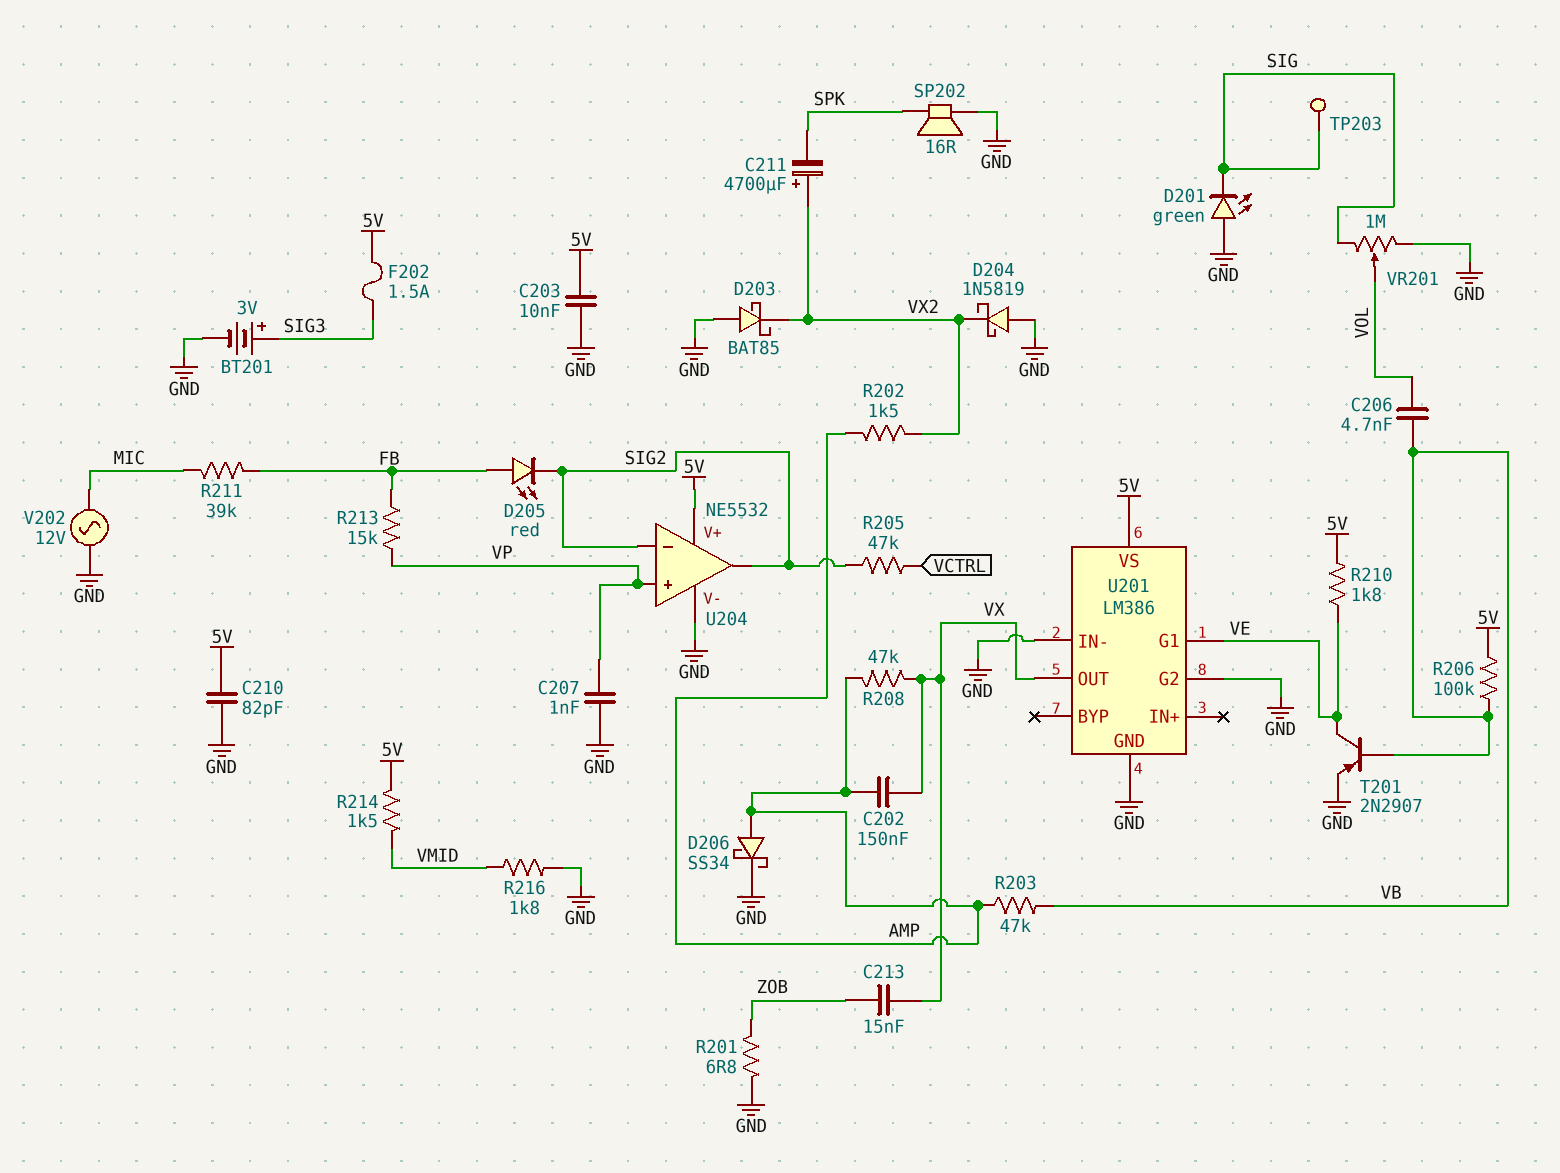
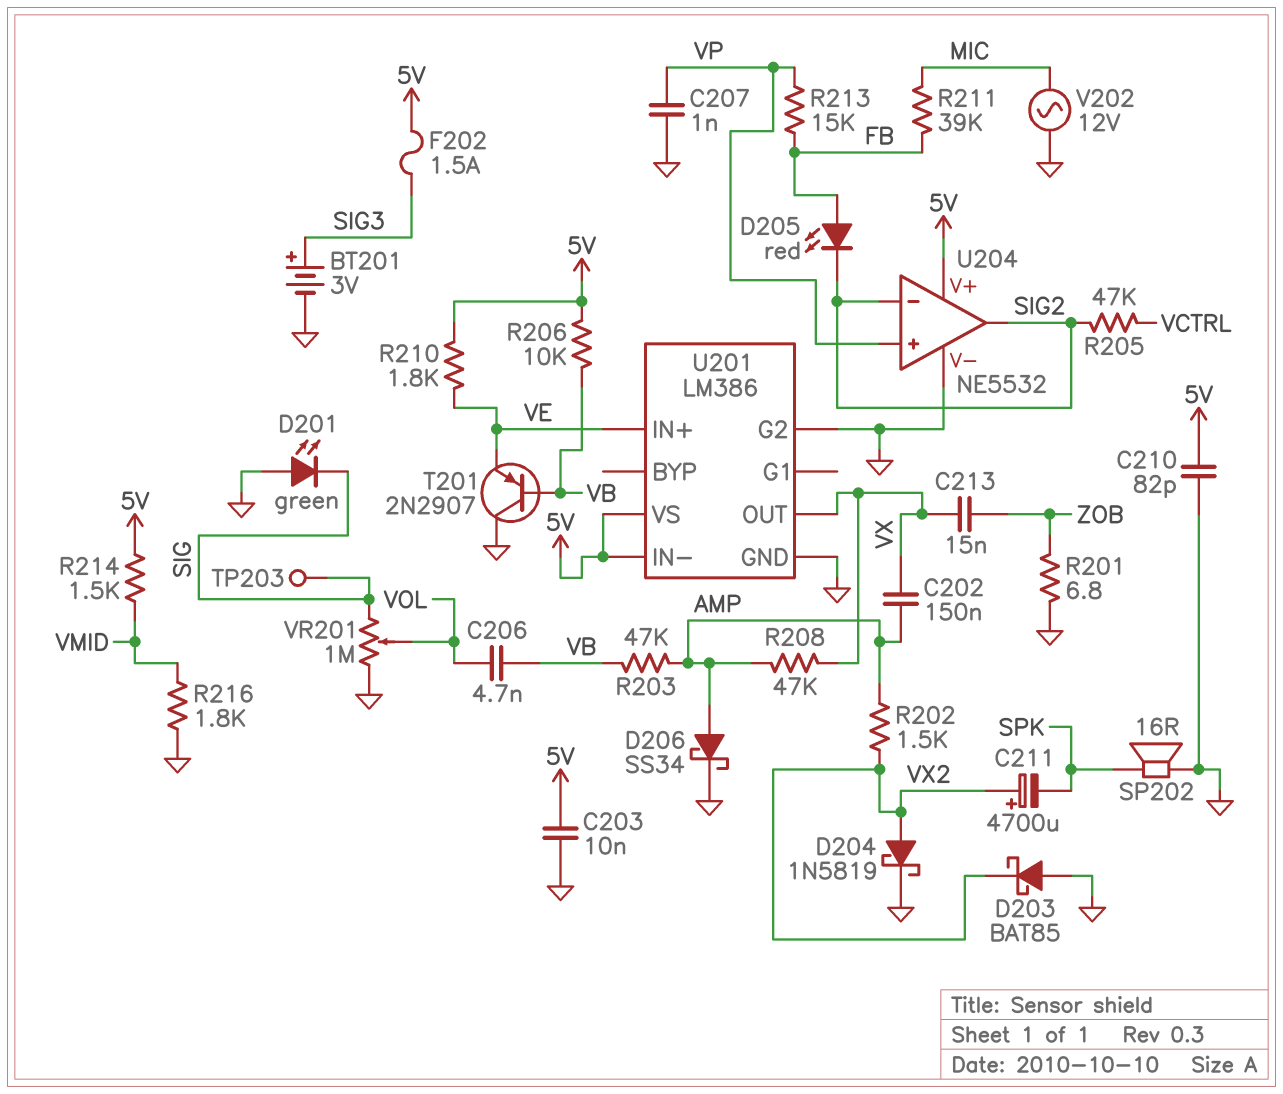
D204: schottky 1N5819 (A GND, K VX2) -> schottky 1N5819 (A VX2, K GND)
R206: 100k (5V, VB) -> 10k (5V, VB)
T201: PNP 2N2907 (B VB, C VE, E GND) -> PNP 2N2907 (B VB, C GND, E VE)
U201 pin G1: VE -> none
U201 pin IN+: none -> VE
U201 pin IN-: GND -> 5V

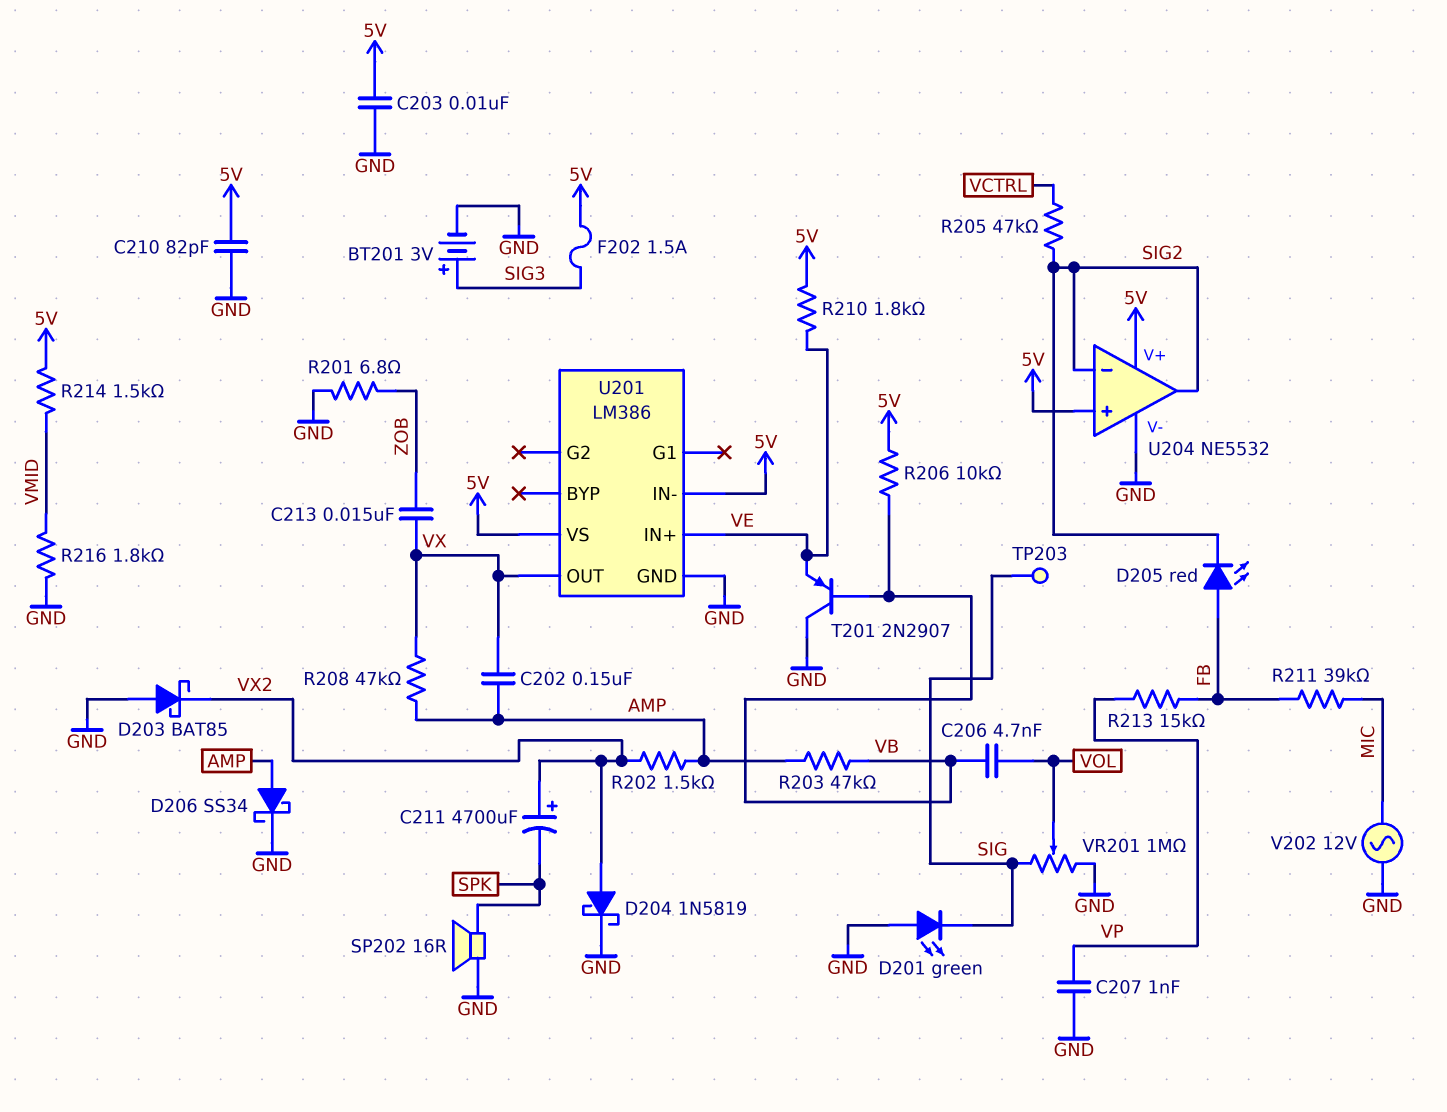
U201 pin G2: GND -> none
U204 pin in+: VP -> 5V

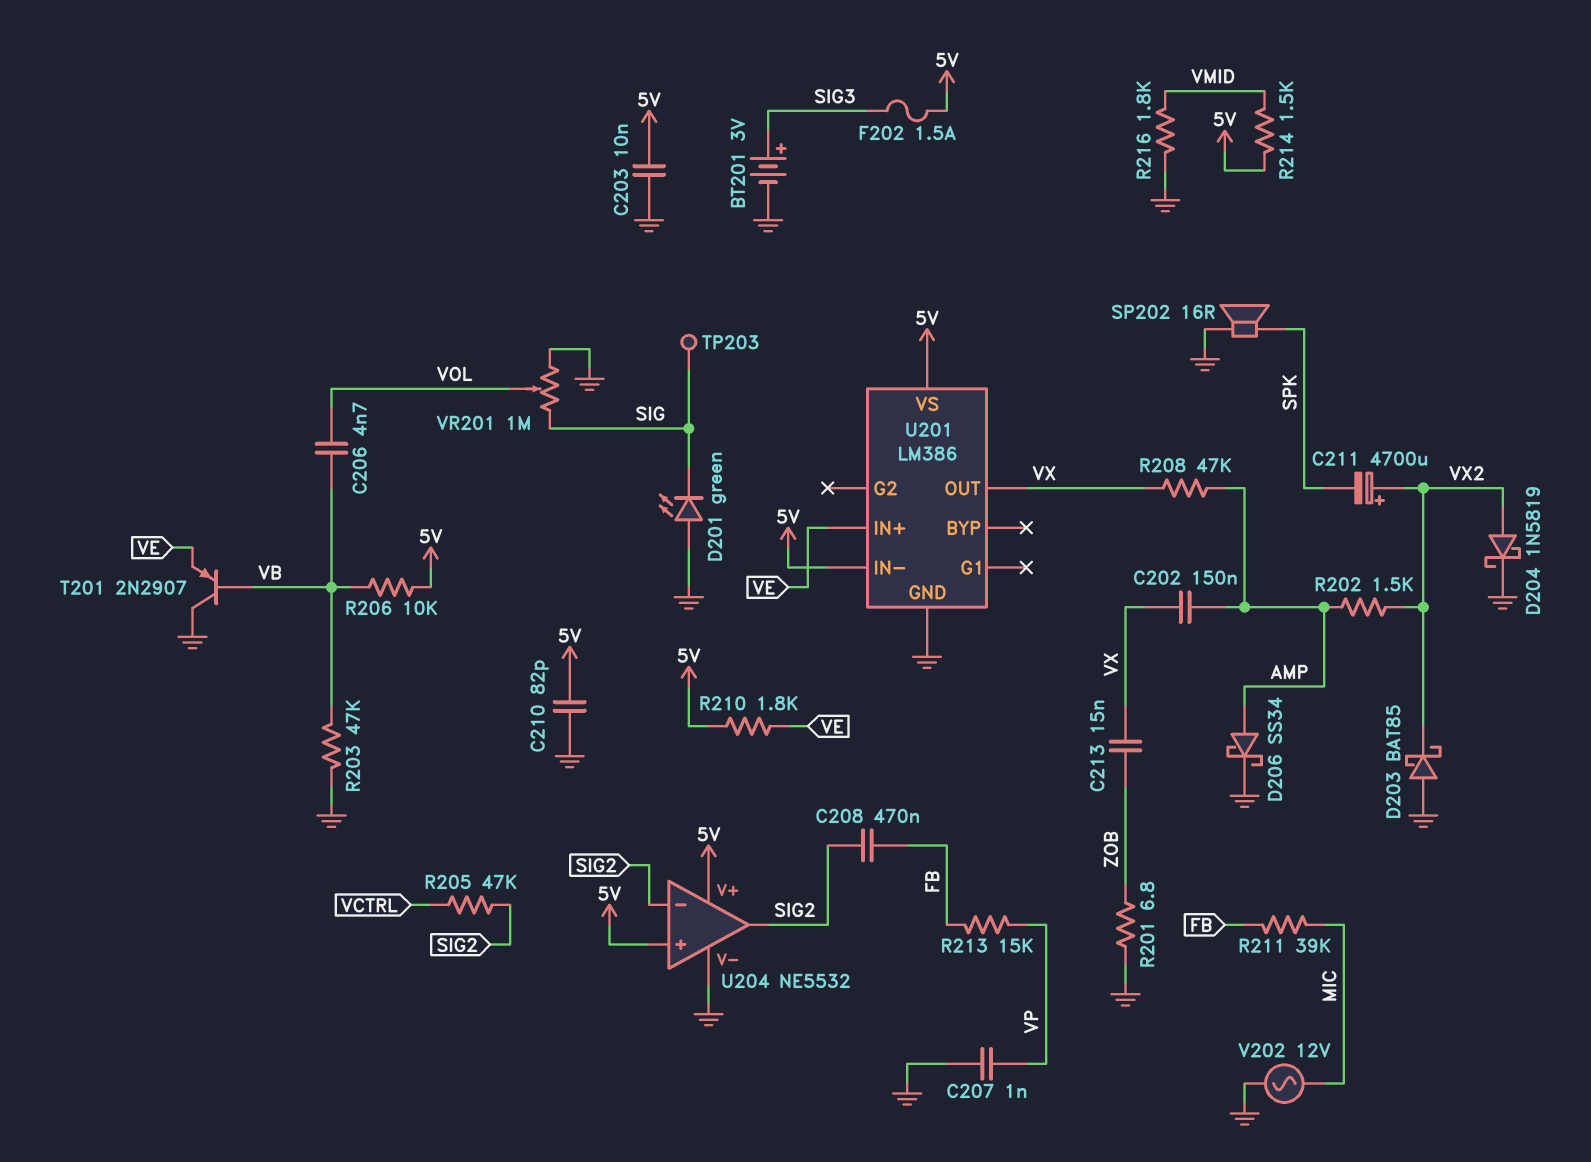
C208: none -> 470nF (FB, SIG2)
D205: LED red (A FB, K SIG2) -> none
R203: 47k (AMP, VB) -> 47k (GND, VB)

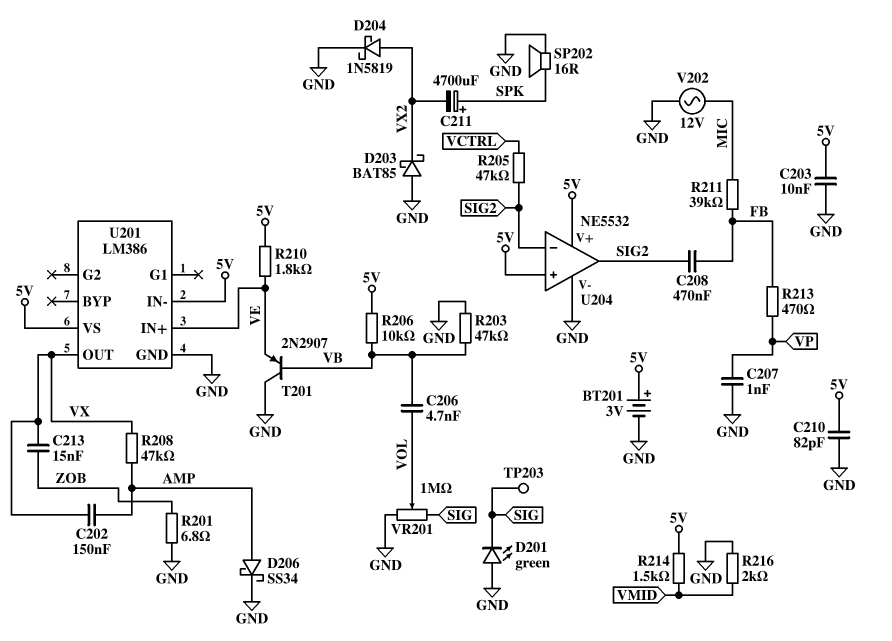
BT201: 3V (plus SIG3, minus GND) -> 3V (plus 5V, minus GND)
C211: 4700uF (plus VX2, minus SPK) -> 4700uF (plus SPK, minus VX2)
F202: 1.5A (5V, SIG3) -> none
R202: 1.5k (AMP, VX2) -> none
R213: 15k (FB, VP) -> 470 (FB, VP)
R216: 1.8k (GND, VMID) -> 2k (GND, VMID)

